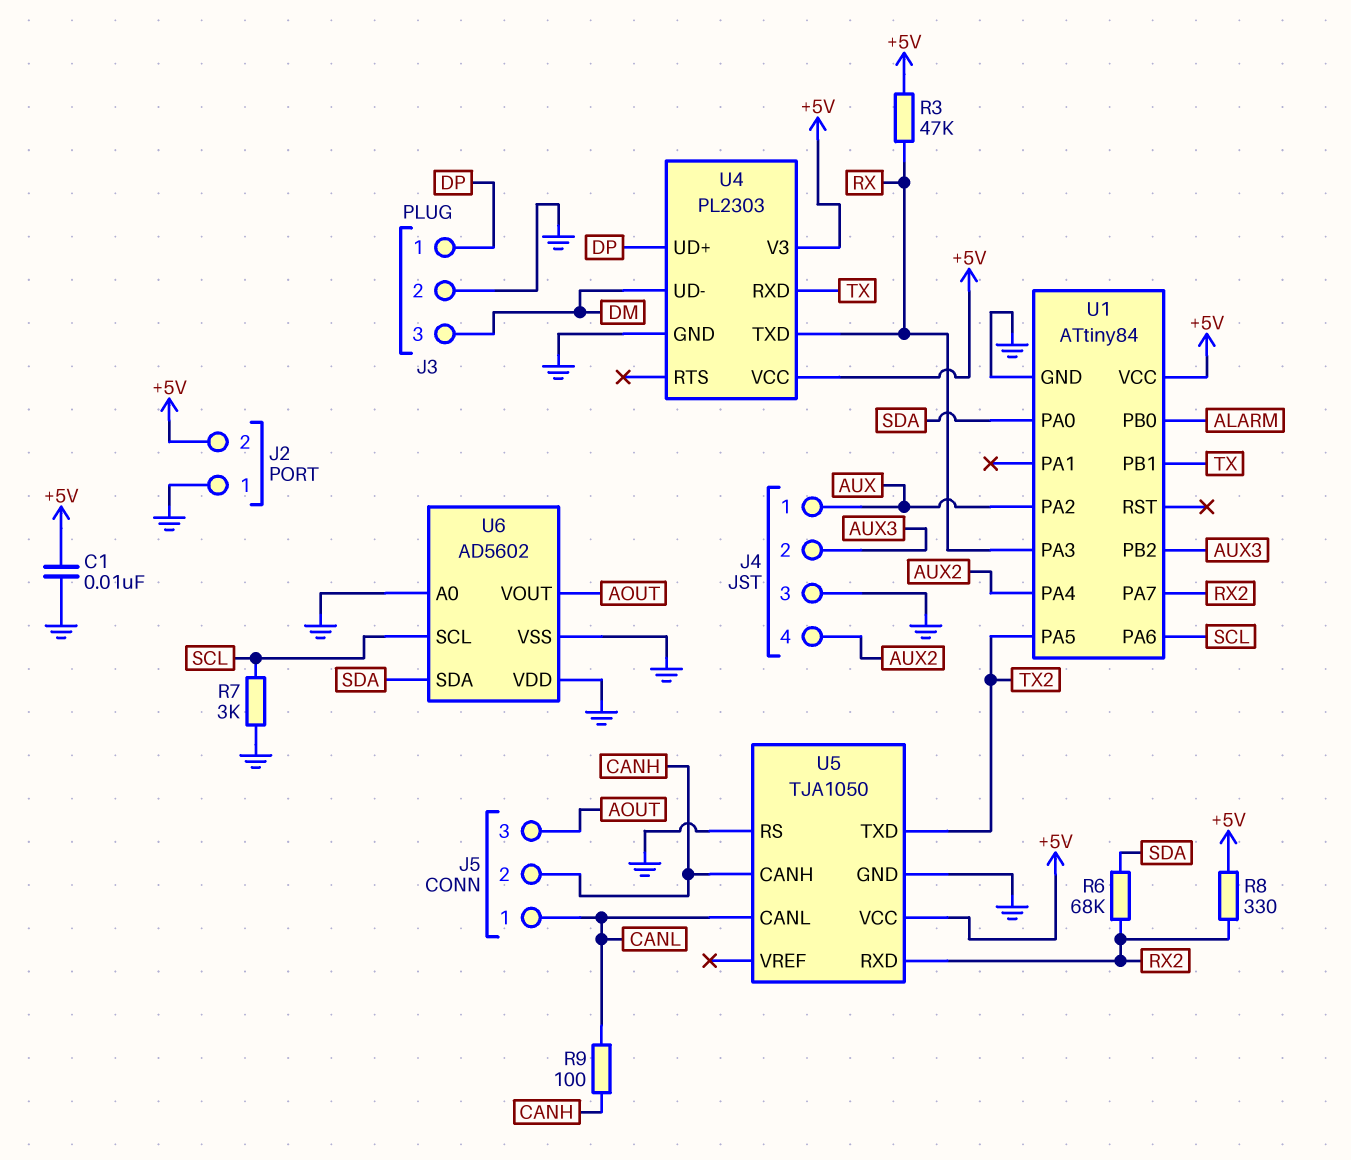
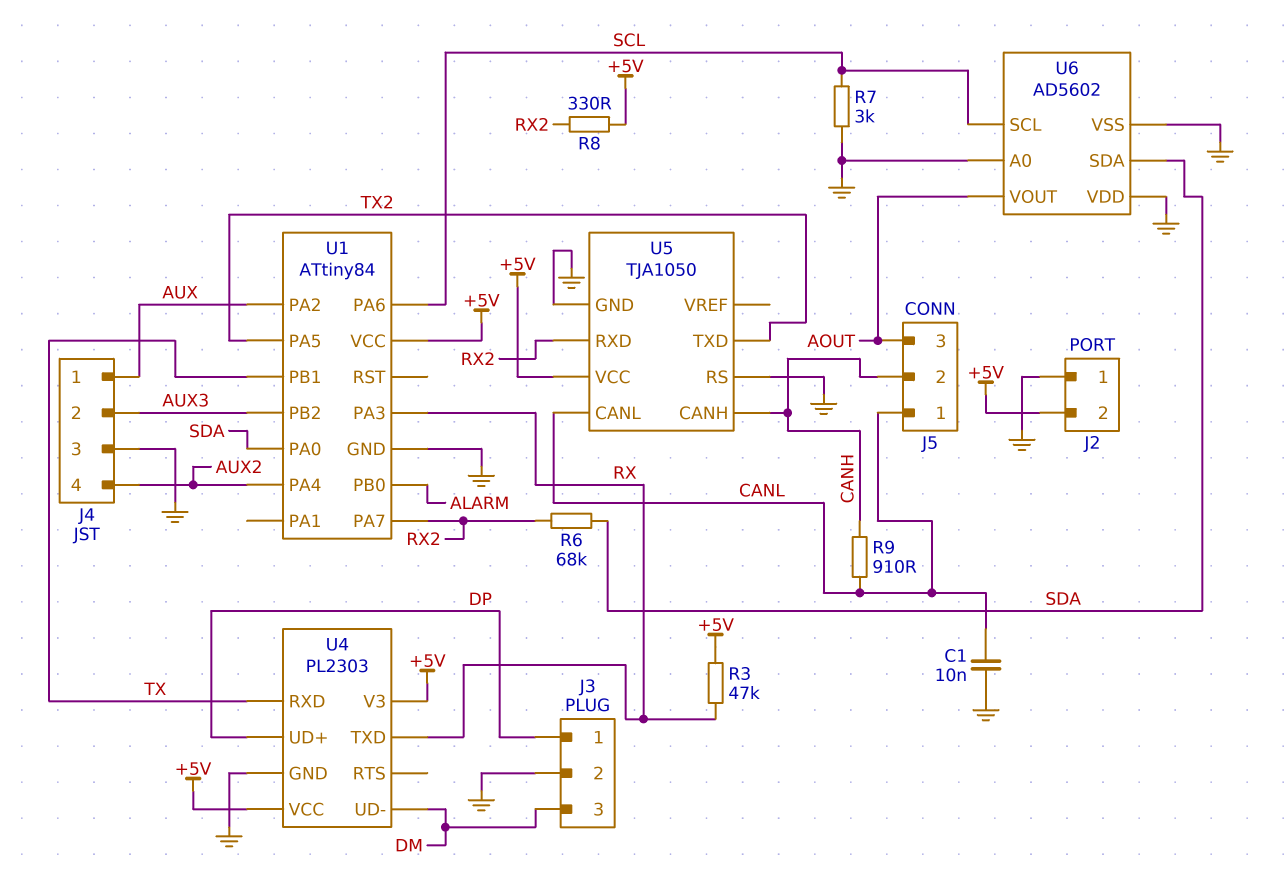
C1: 10nF (+5V, GND) -> 10nF (CANL, GND)
R9: 100 (CANH, CANL) -> 910 (CANH, CANL)

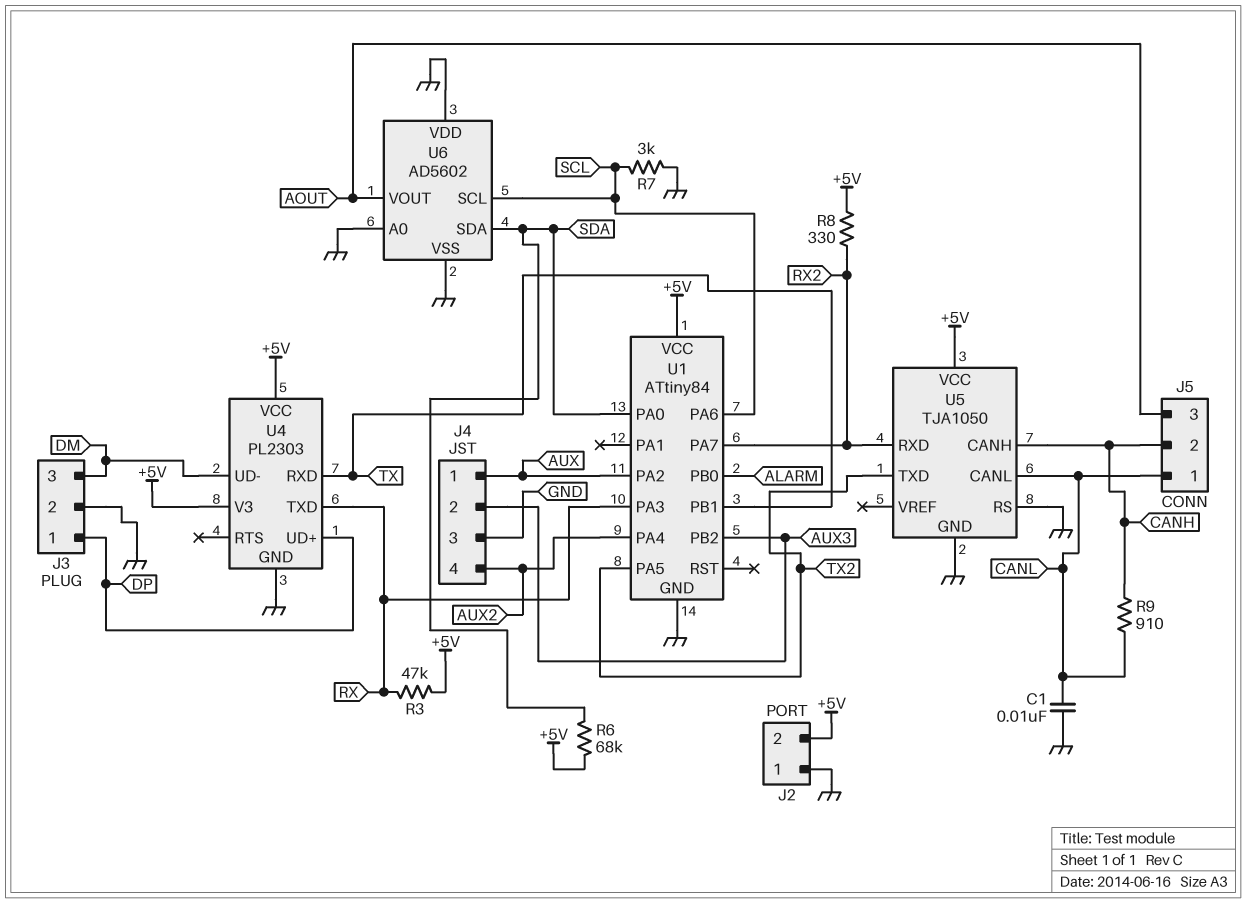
R6: 68k (RX2, SDA) -> 68k (+5V, SDA)

